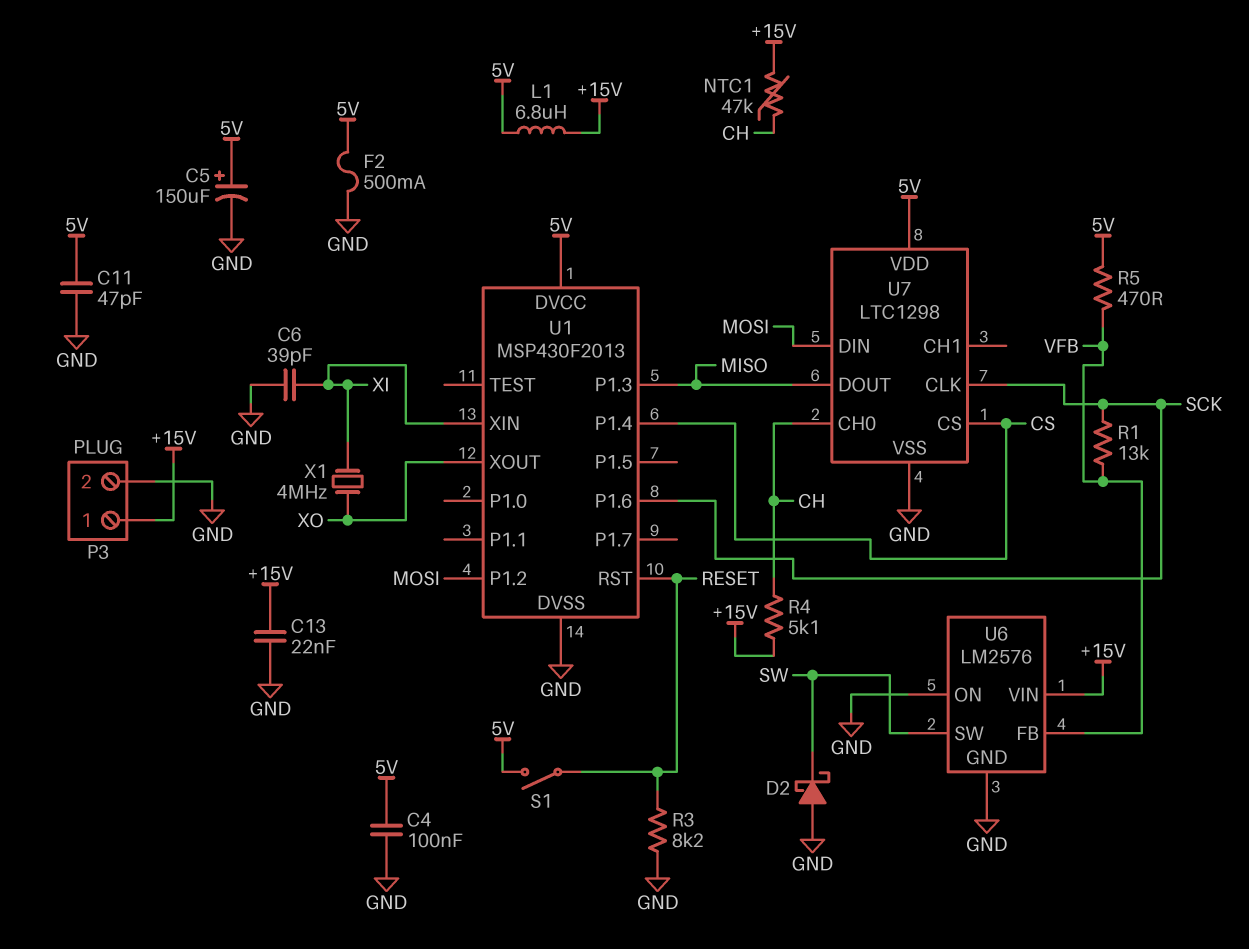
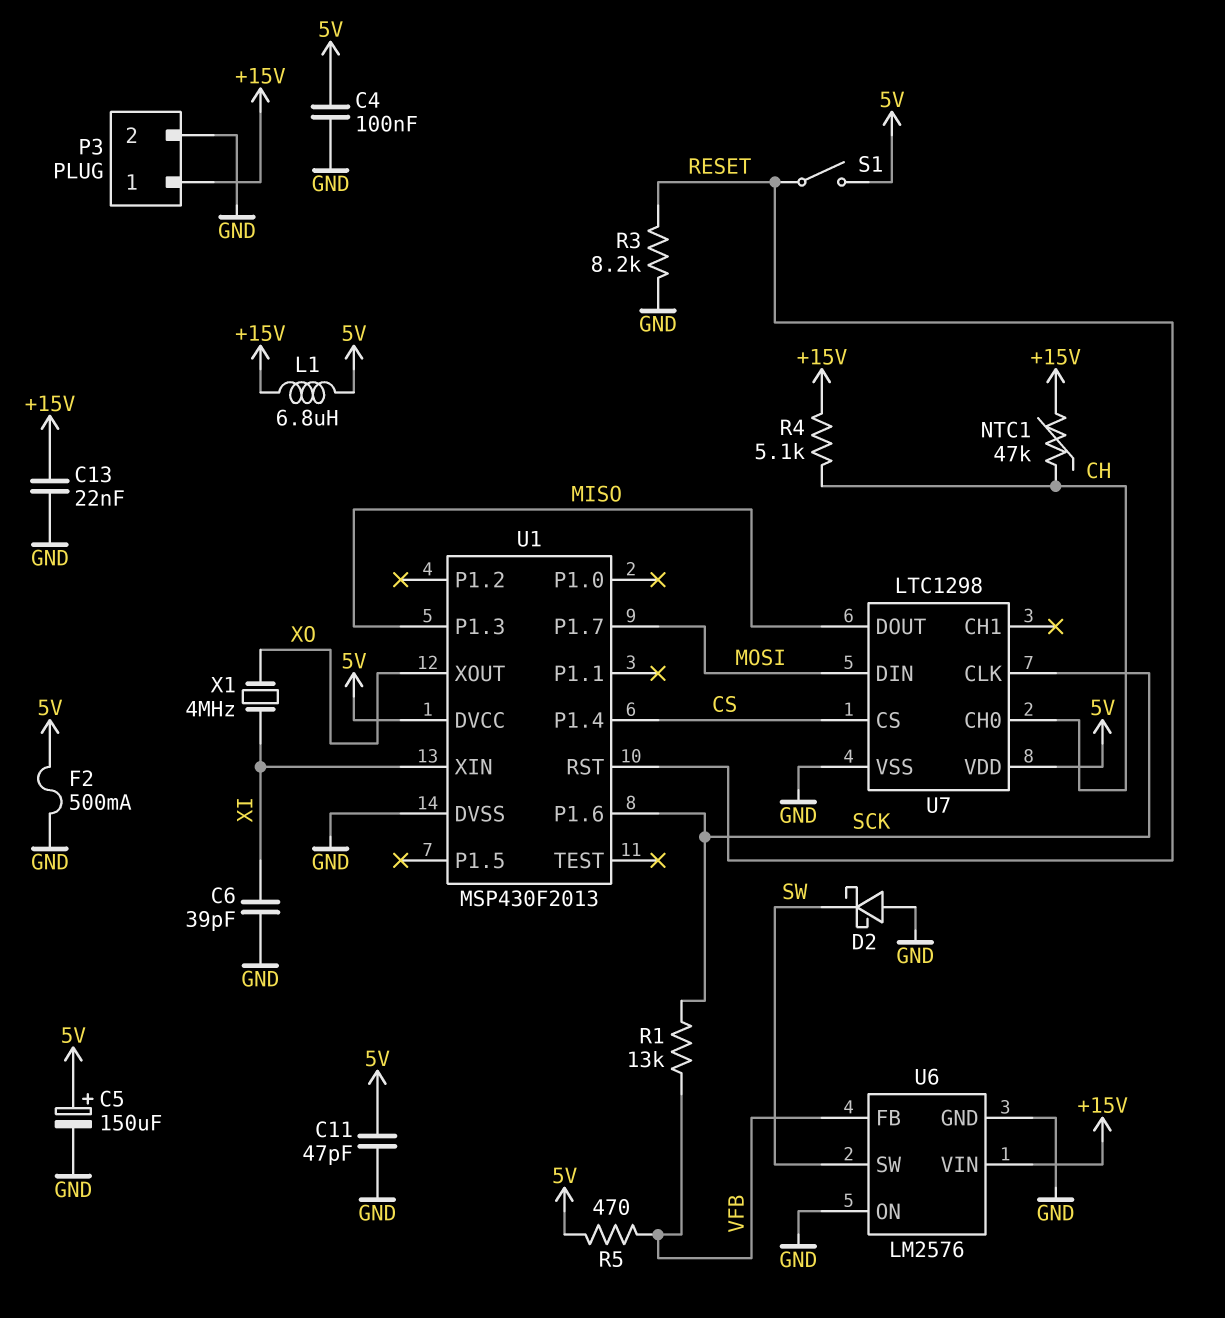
U1 pin P1.2: MOSI -> none
U1 pin P1.7: none -> MOSI

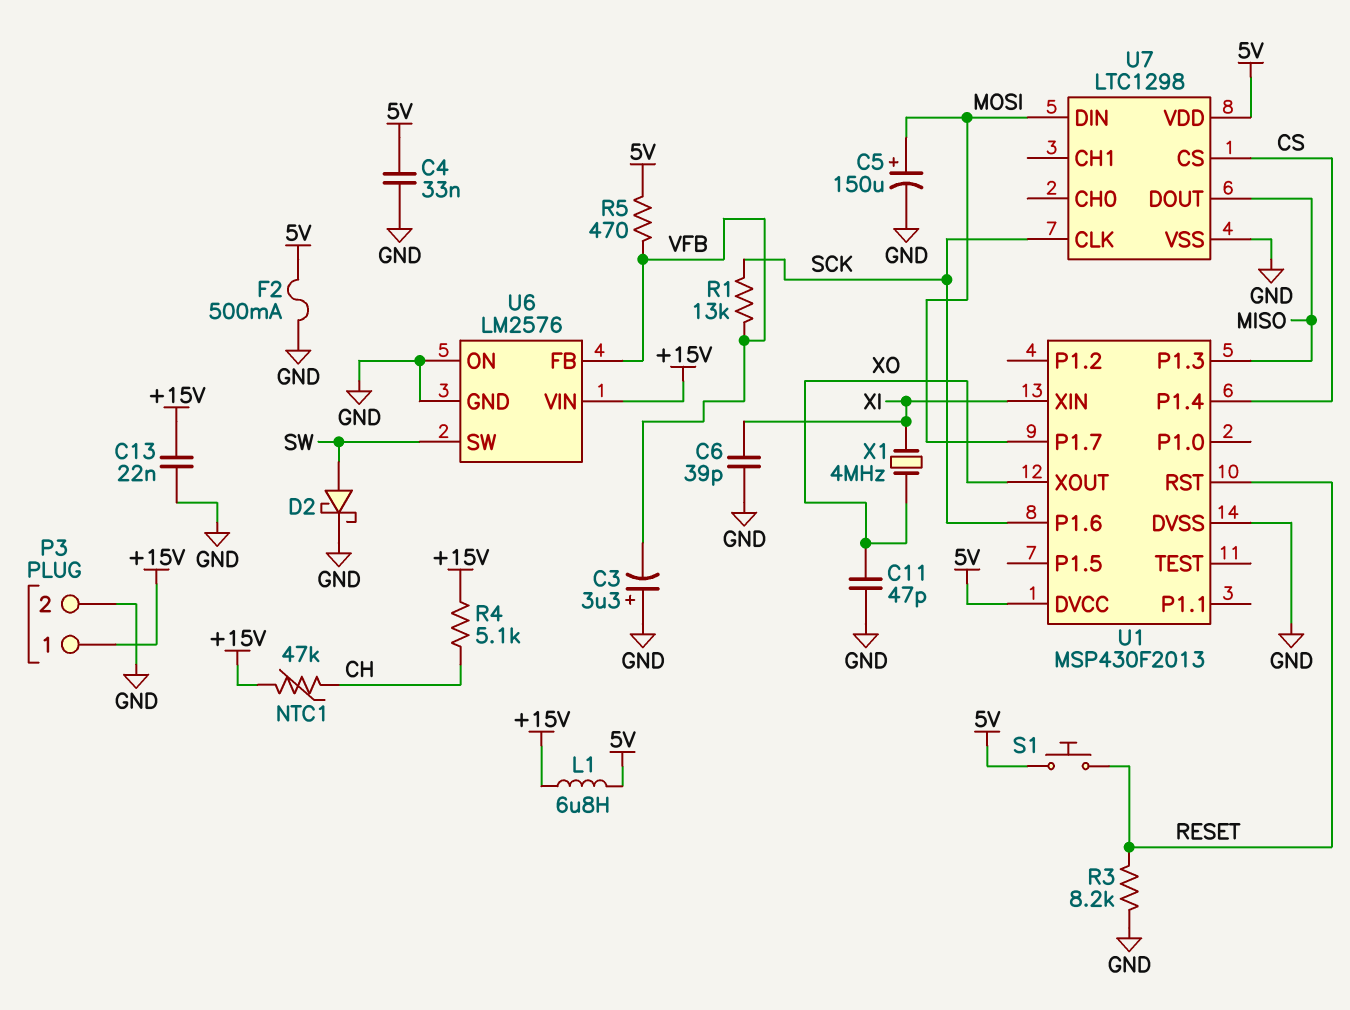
C3: none -> 3.3uF (plus GND, minus VFB)
C4: 100nF (5V, GND) -> 33nF (5V, GND)
C5: 150uF (plus 5V, minus GND) -> 150uF (plus MOSI, minus GND)
C11: 47pF (5V, GND) -> 47pF (GND, XO)
D2: schottky (A GND, K SW) -> schottky (A SW, K GND)
S1: switch (5V, RESET) -> button (5V, RESET)
U7 pin CH0: CH -> none

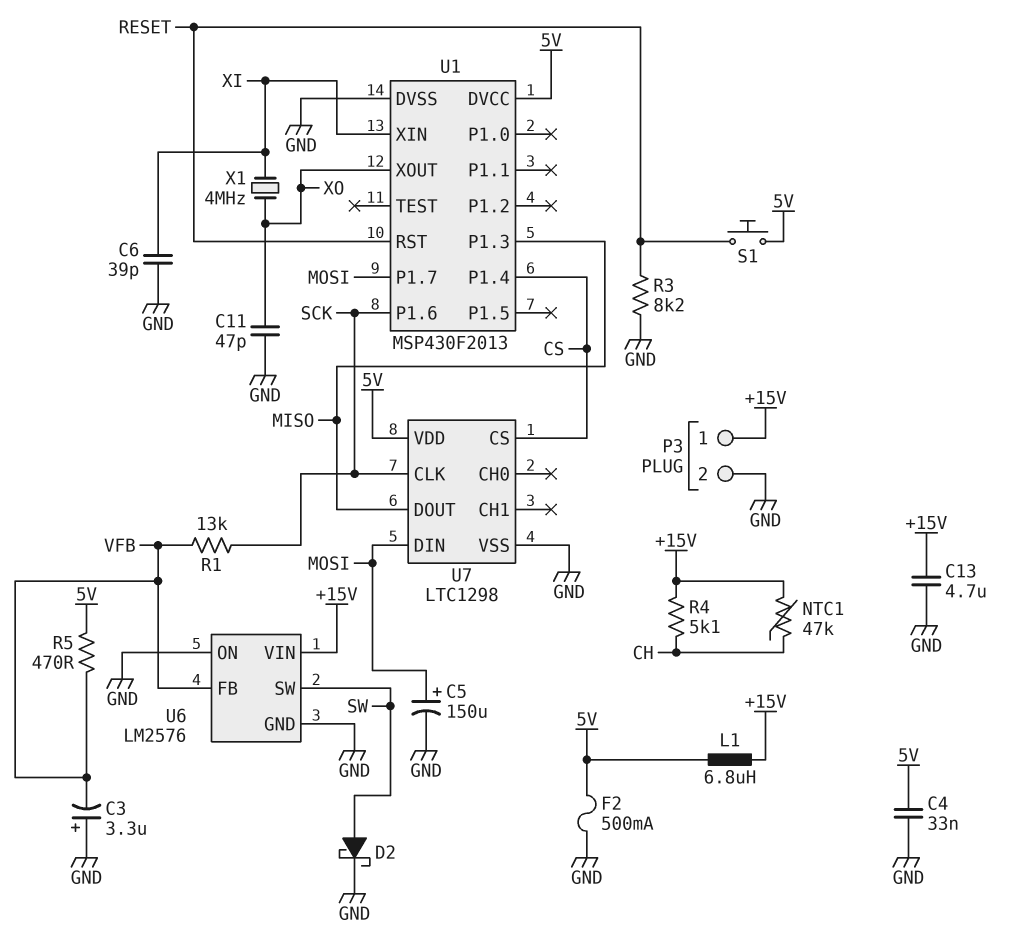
C13: 22nF (+15V, GND) -> 4.7uF (+15V, GND)

